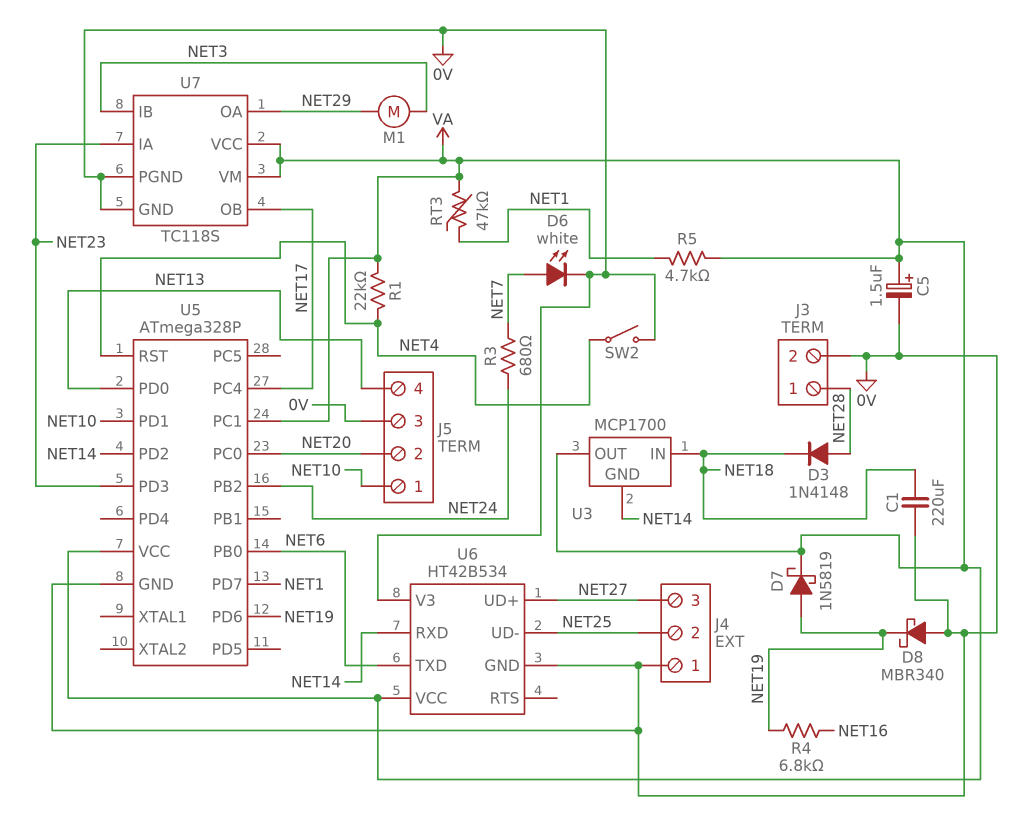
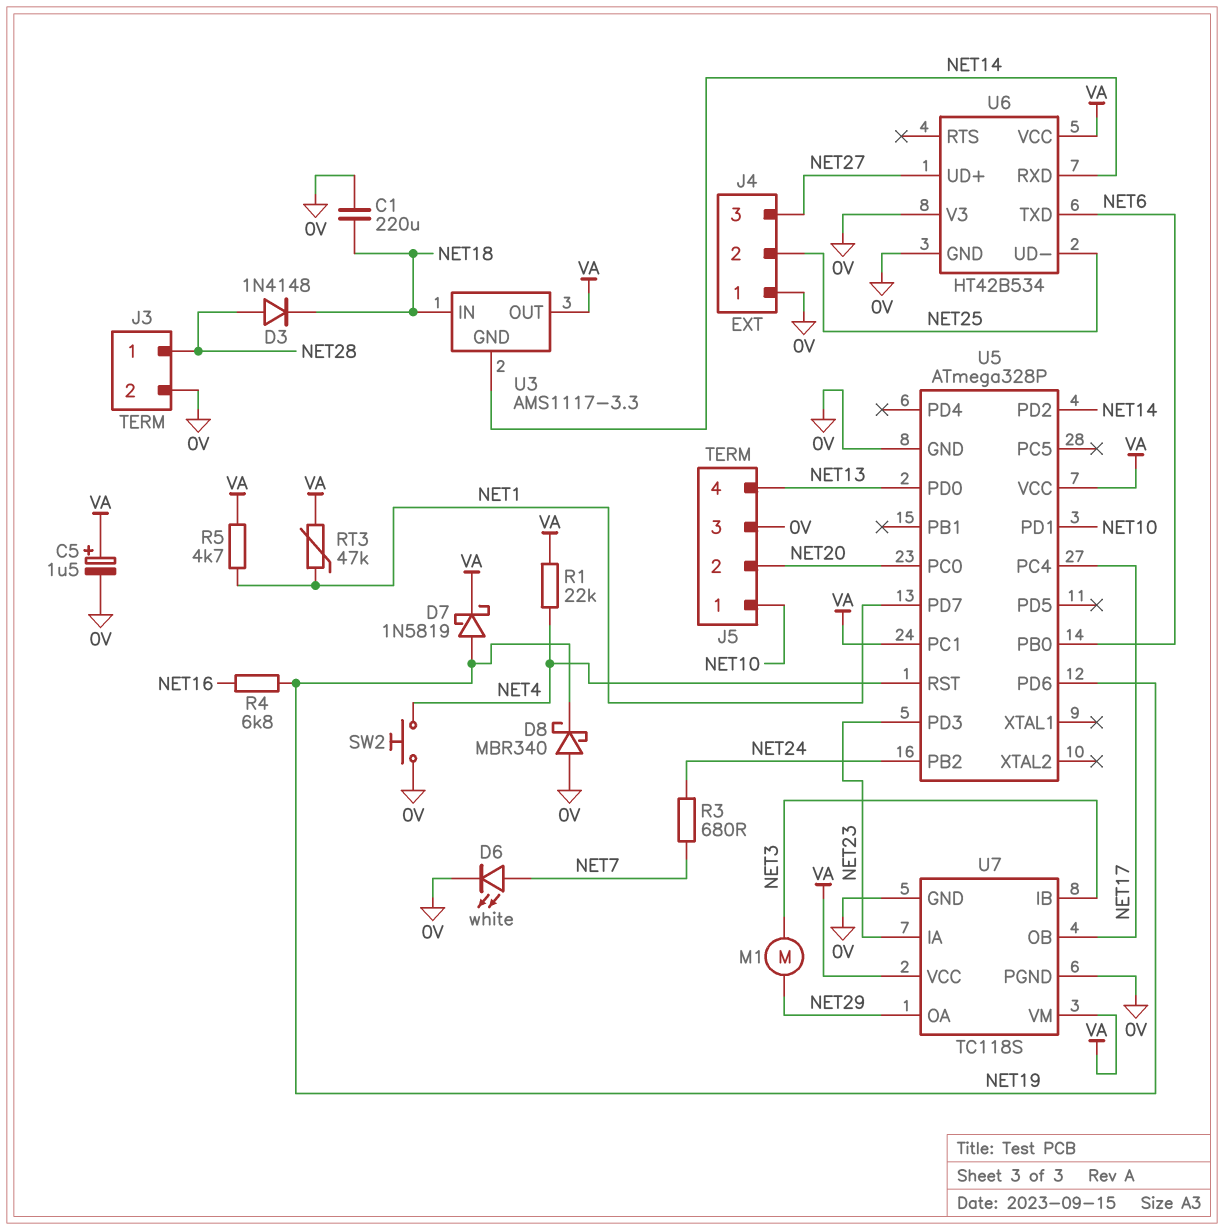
SW2: switch (0V, NET4) -> button (0V, NET4)
U3: MCP1700 -> AMS1117-3.3

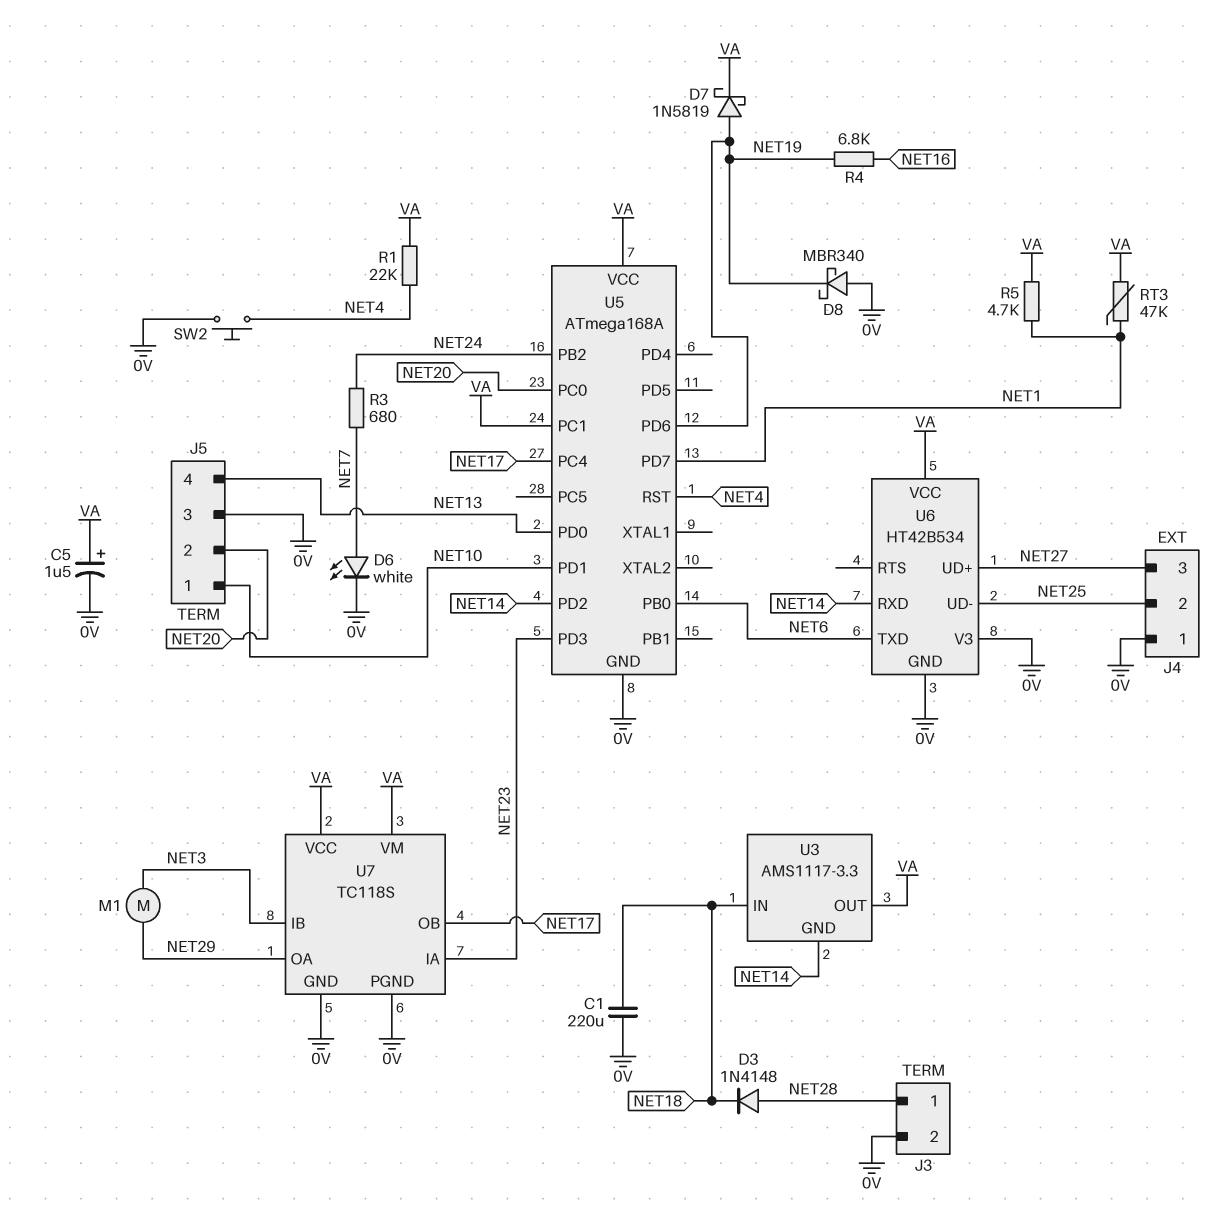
U5: ATmega328P -> ATmega168A

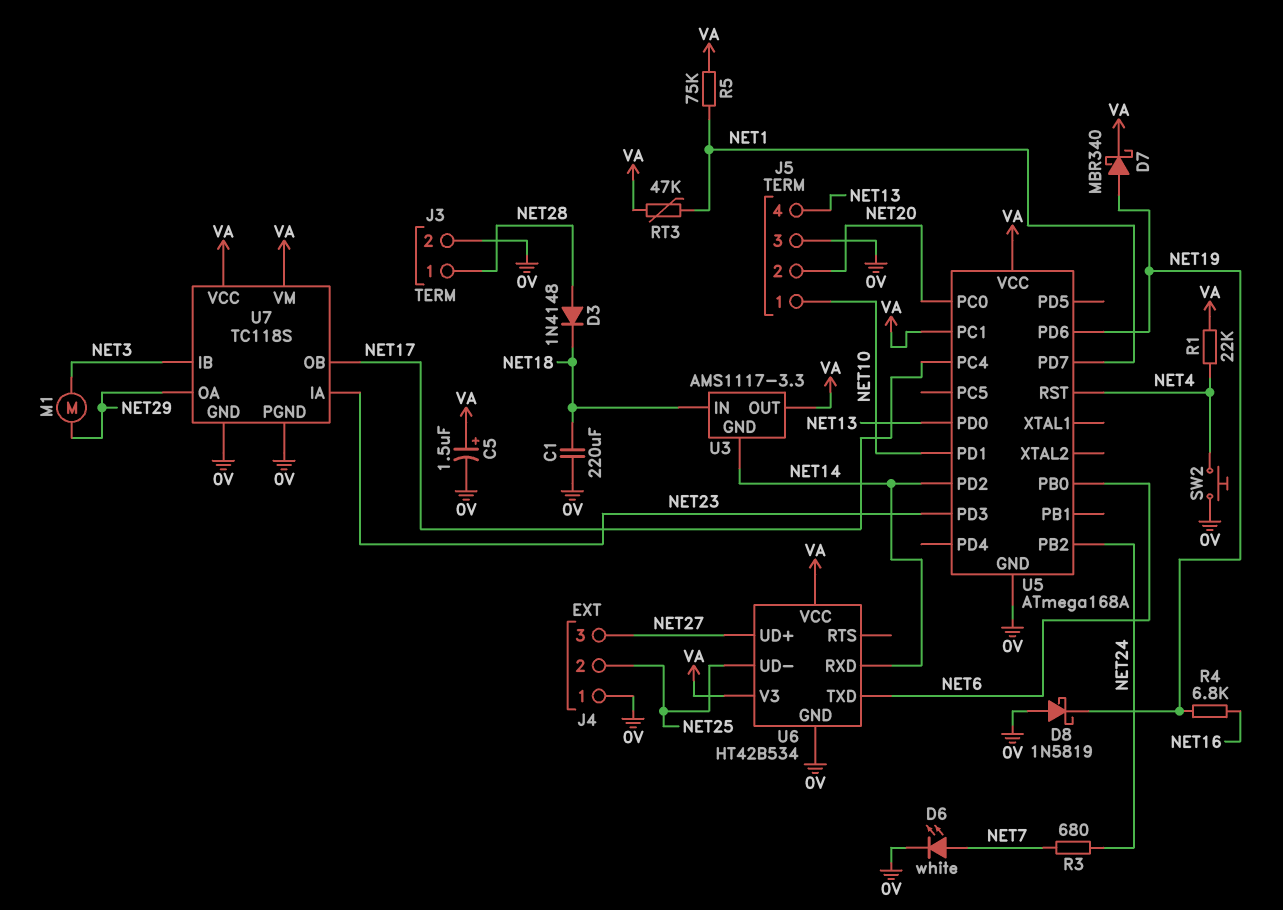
D7: schottky 1N5819 (A NET19, K VA) -> schottky MBR340 (A NET19, K VA)
D8: schottky MBR340 (A 0V, K NET19) -> schottky 1N5819 (A 0V, K NET19)
R5: 4.7k (NET1, VA) -> 75k (NET1, VA)
U6 pin V3: 0V -> VA

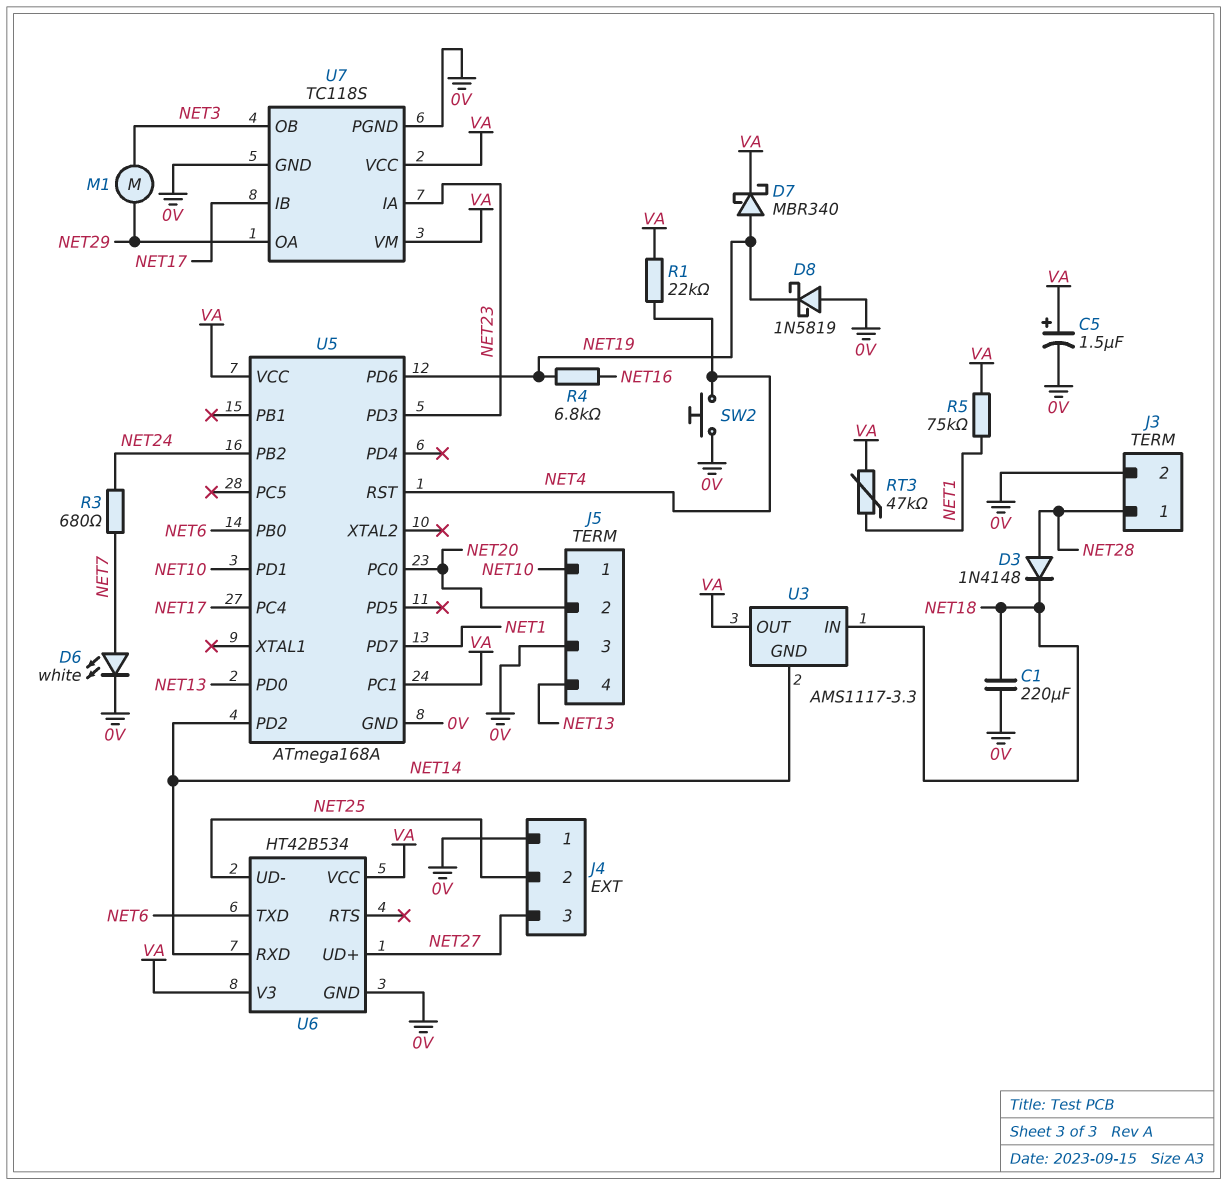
U7 pin IB: NET3 -> NET17
U7 pin OB: NET17 -> NET3

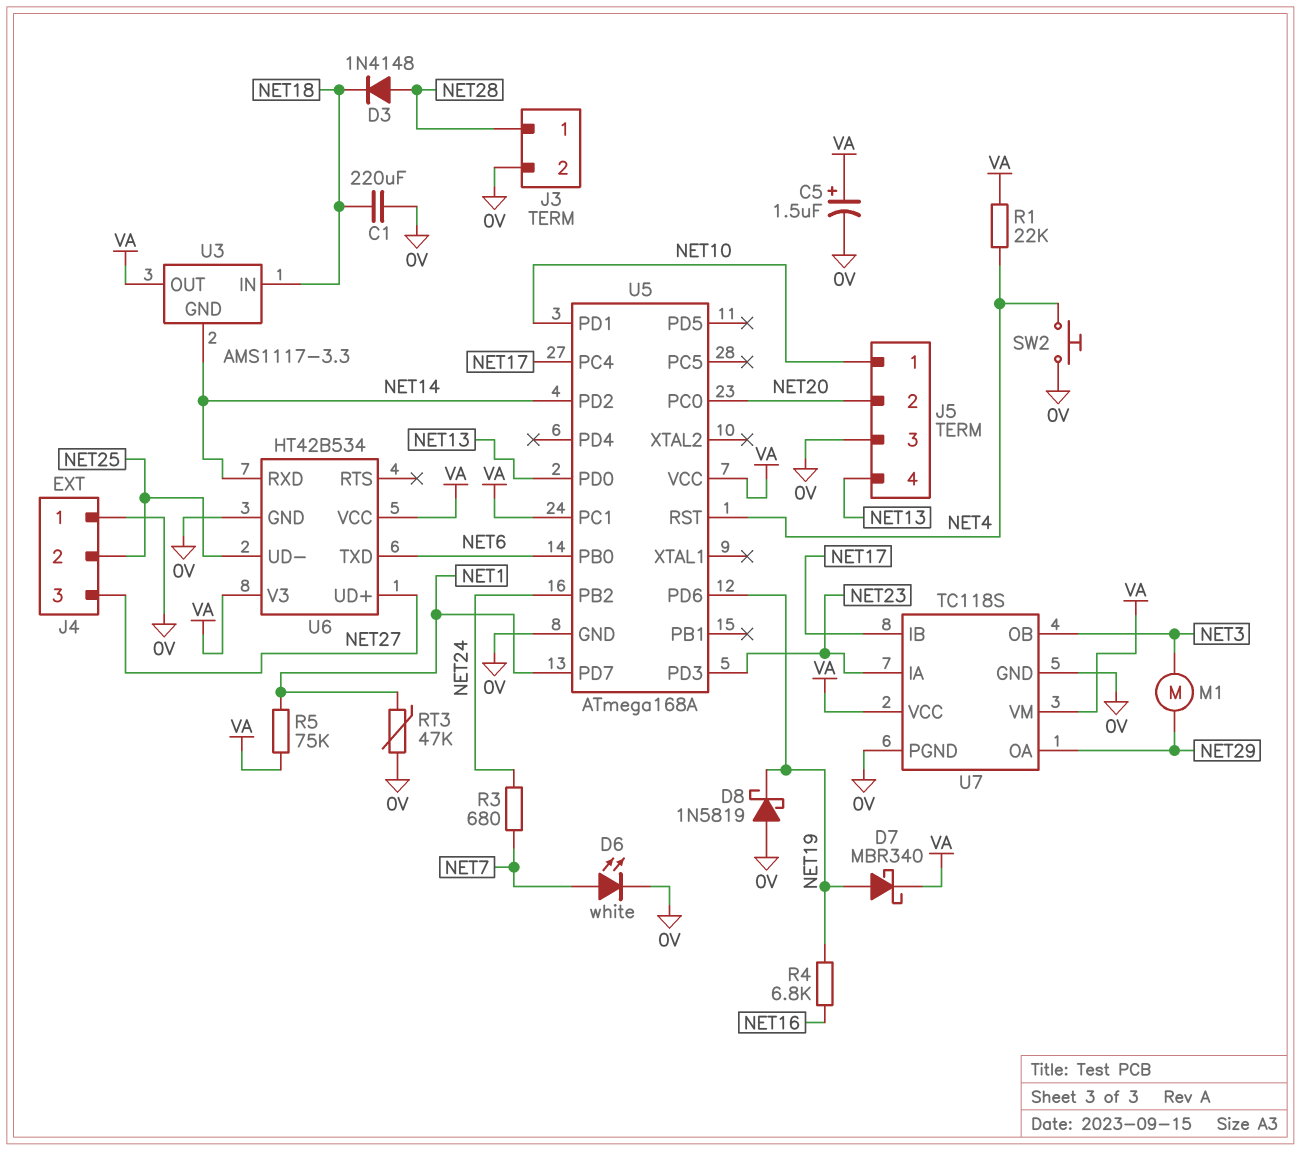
RT3: 47k (NET1, VA) -> 47k (0V, NET1)

